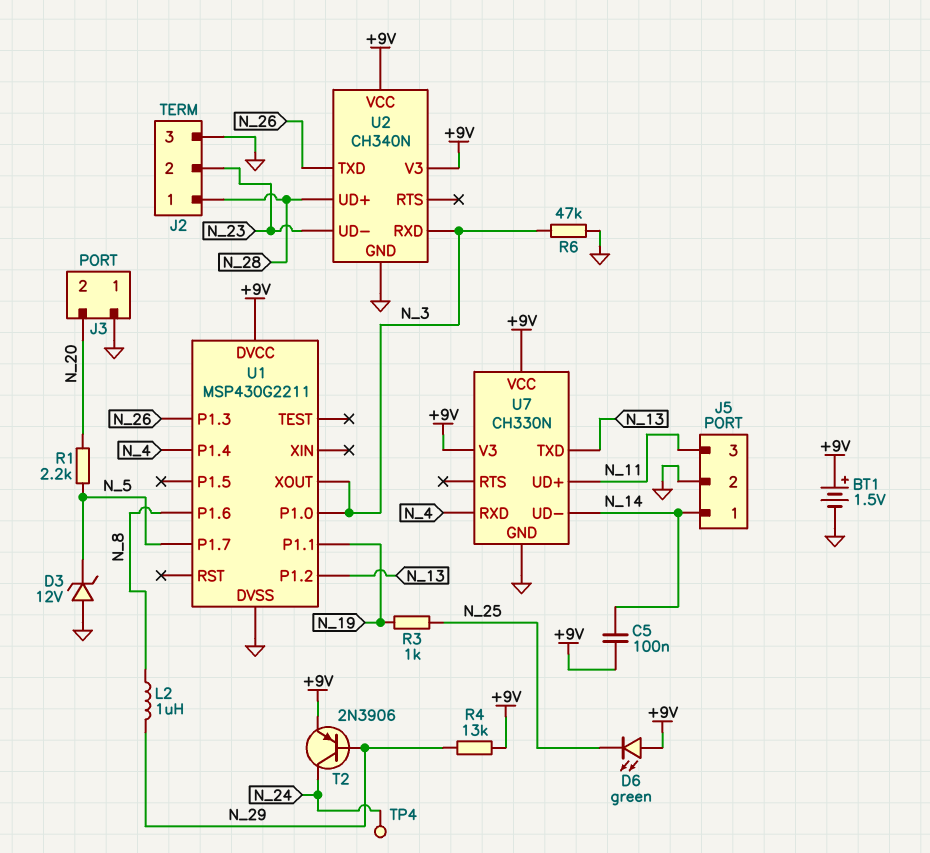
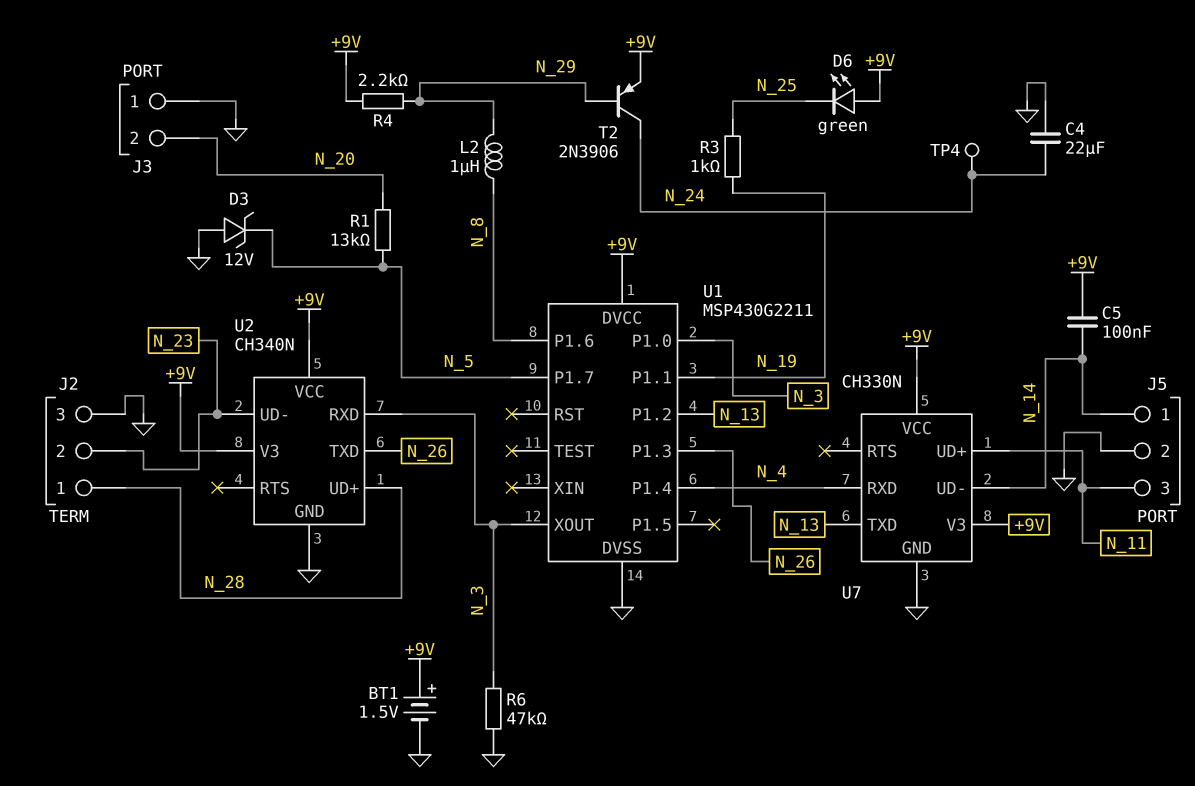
C4: none -> 22uF (GND, N_24)
R1: 2.2k (N_5, N_20) -> 13k (N_5, N_20)
R4: 13k (+9V, N_29) -> 2.2k (+9V, N_29)

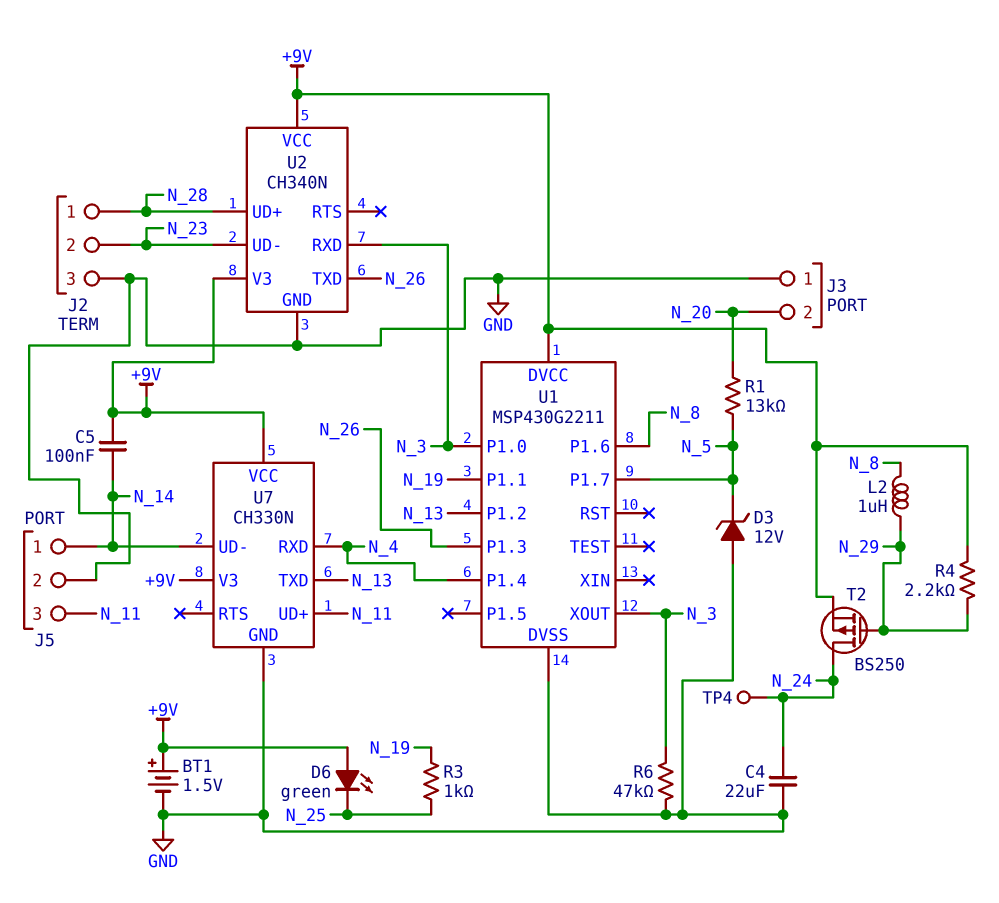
T2: PNP 2N3906 (B N_29, C N_24, E +9V) -> PMOS BS250 (G N_29, D N_24, S +9V)

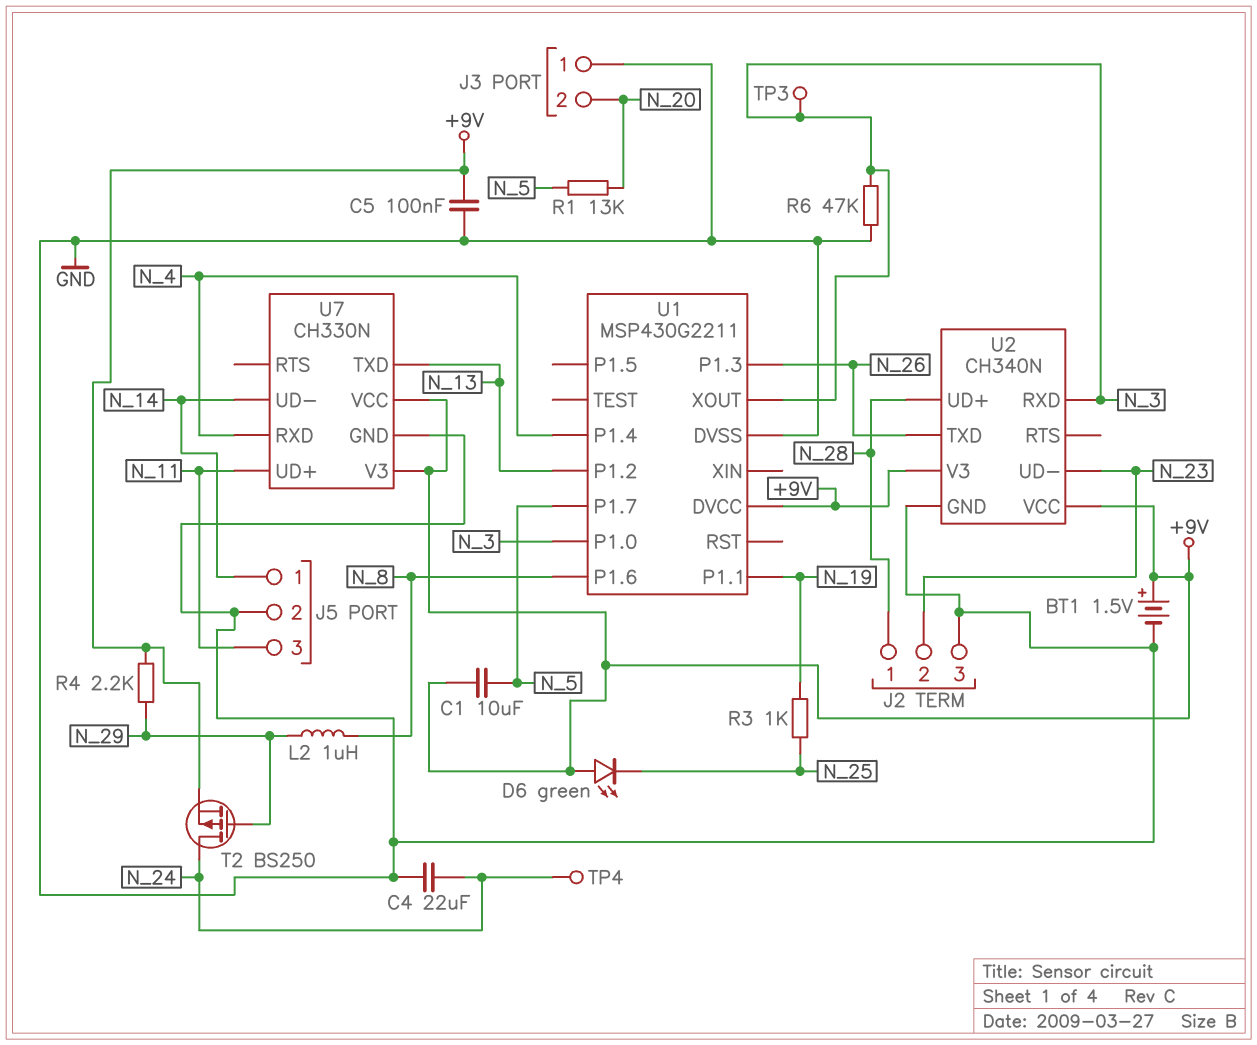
C1: none -> 10uF (+9V, N_5)
C5: 100nF (+9V, N_14) -> 100nF (+9V, GND)
D3: zener 12V (A GND, K N_5) -> none
TP3: none -> test point (N_3)

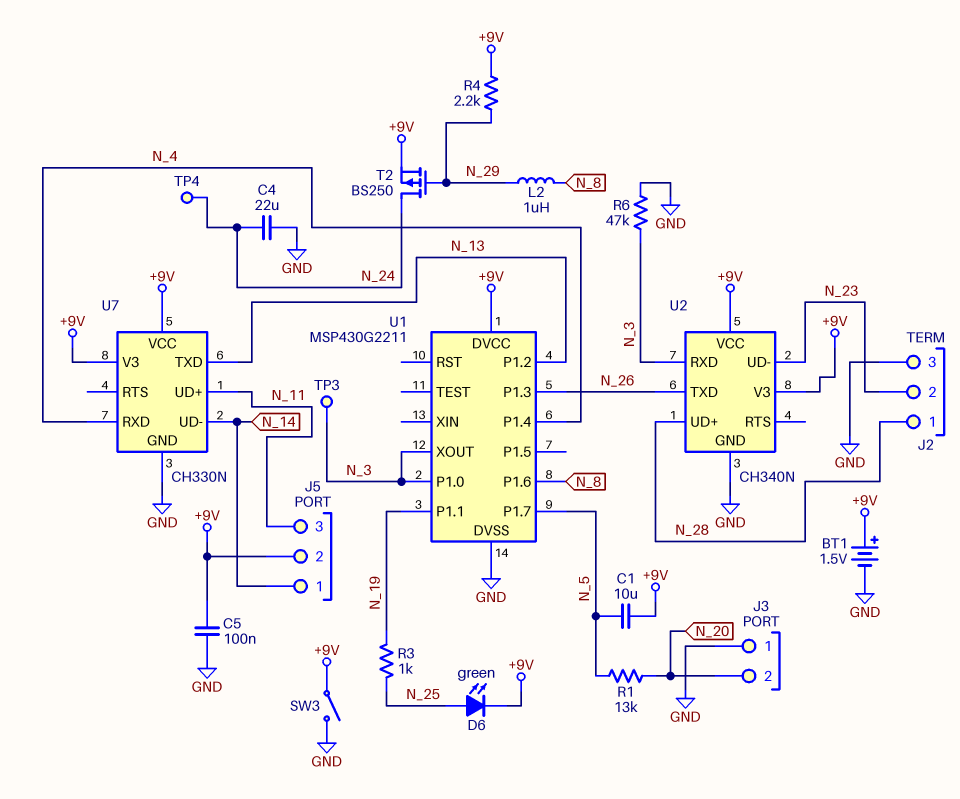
D6: LED green (A +9V, K N_25) -> LED green (A N_25, K +9V)
J5 pin 2: GND -> +9V
SW3: none -> switch (+9V, GND)

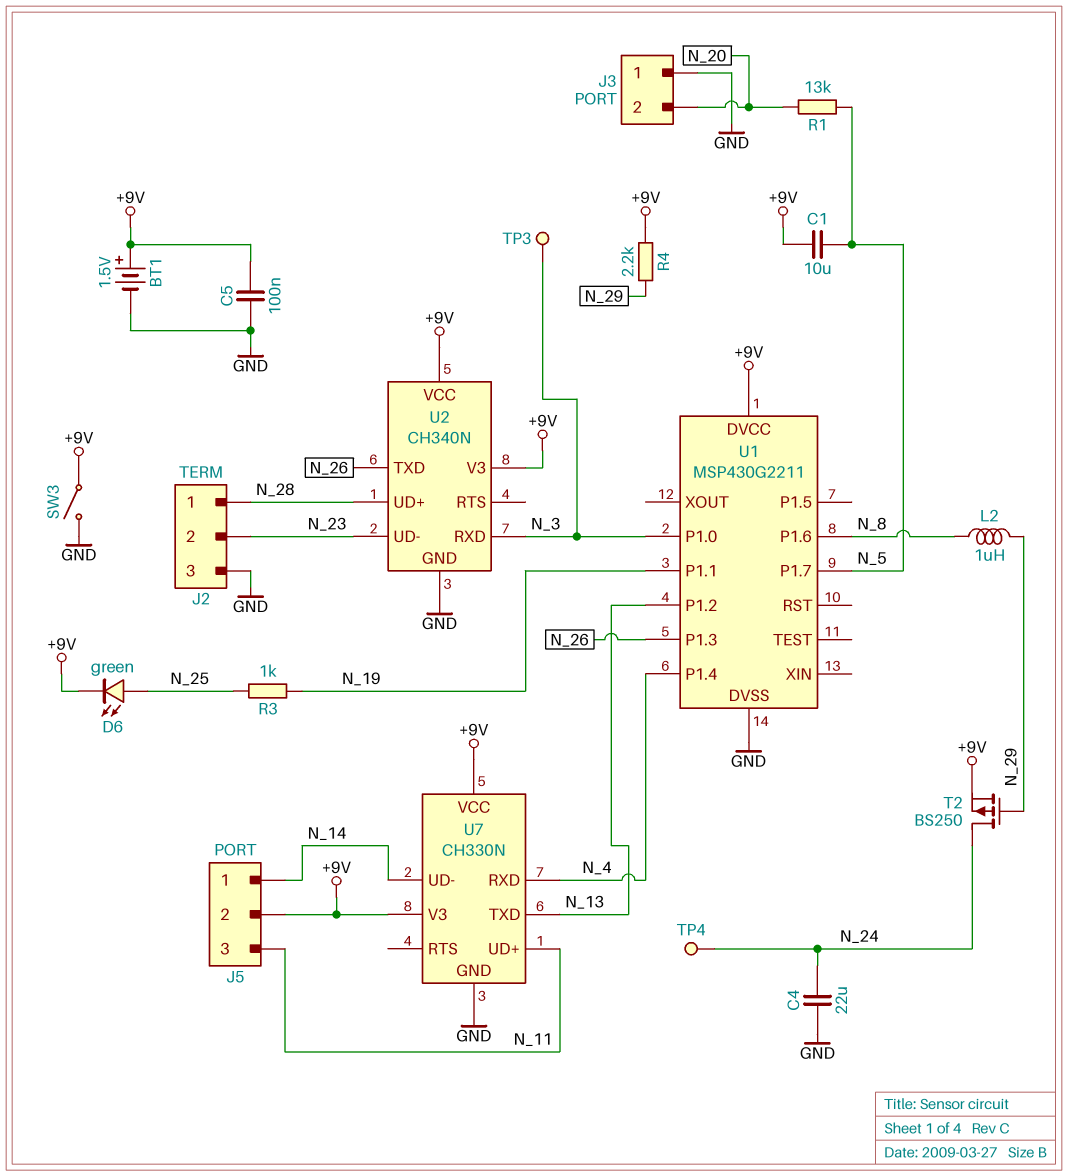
R6: 47k (GND, N_3) -> none
U1 pin XOUT: N_3 -> none

